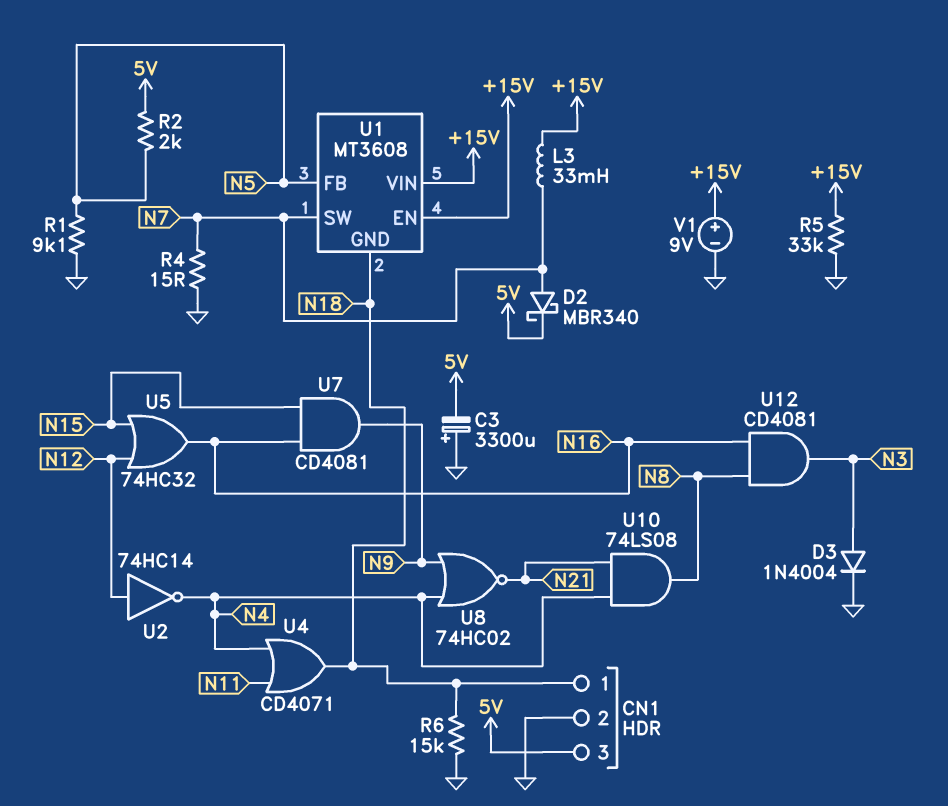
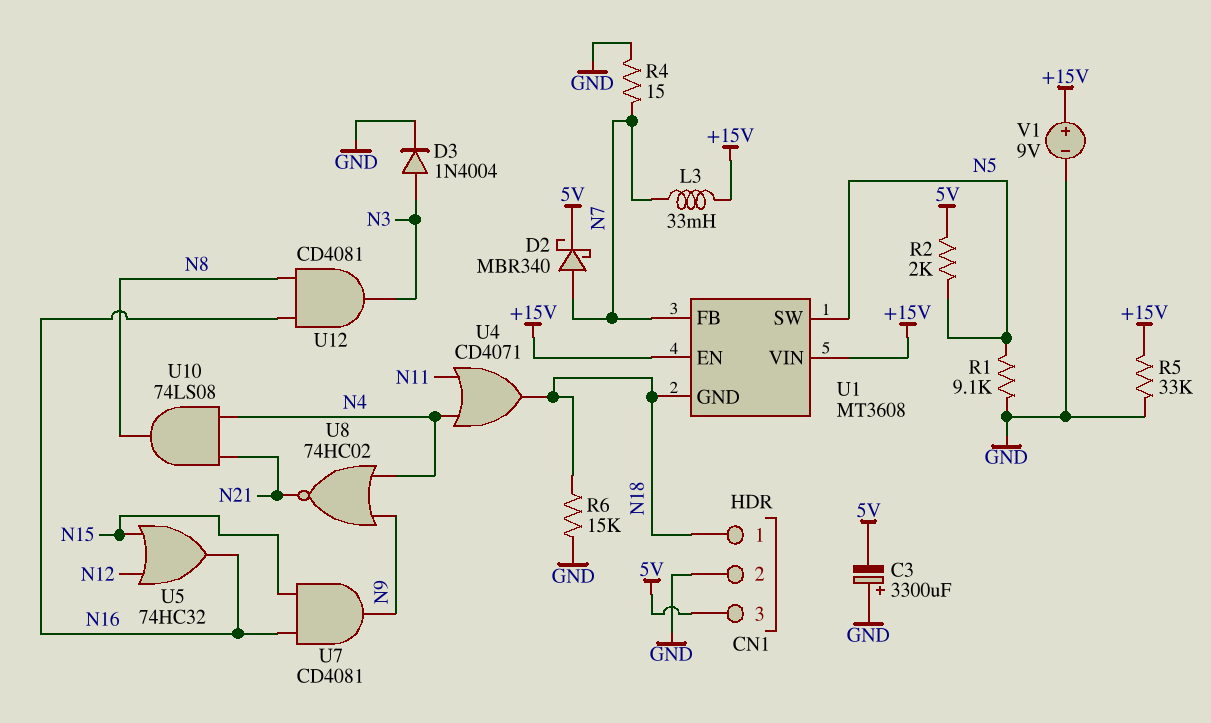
U1 pin FB: N5 -> N7
U1 pin SW: N7 -> N5
U2: NOT 74HC14 (in N12, out N4) -> none

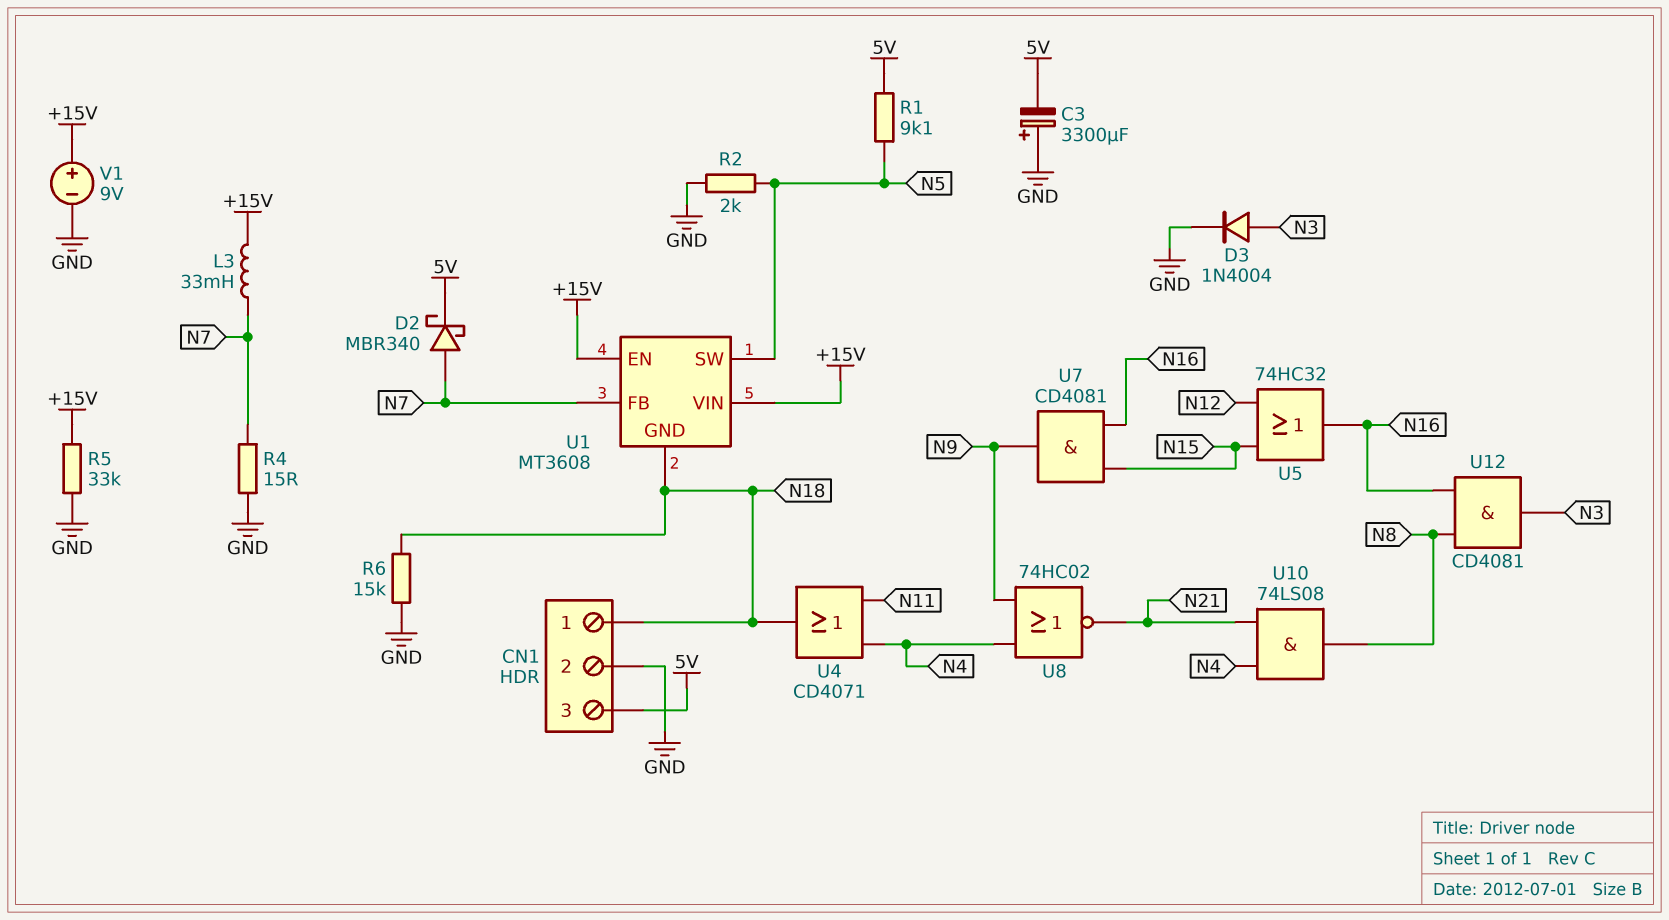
R1: 9.1k (GND, N5) -> 9.1k (5V, N5)
R2: 2k (5V, N5) -> 2k (GND, N5)

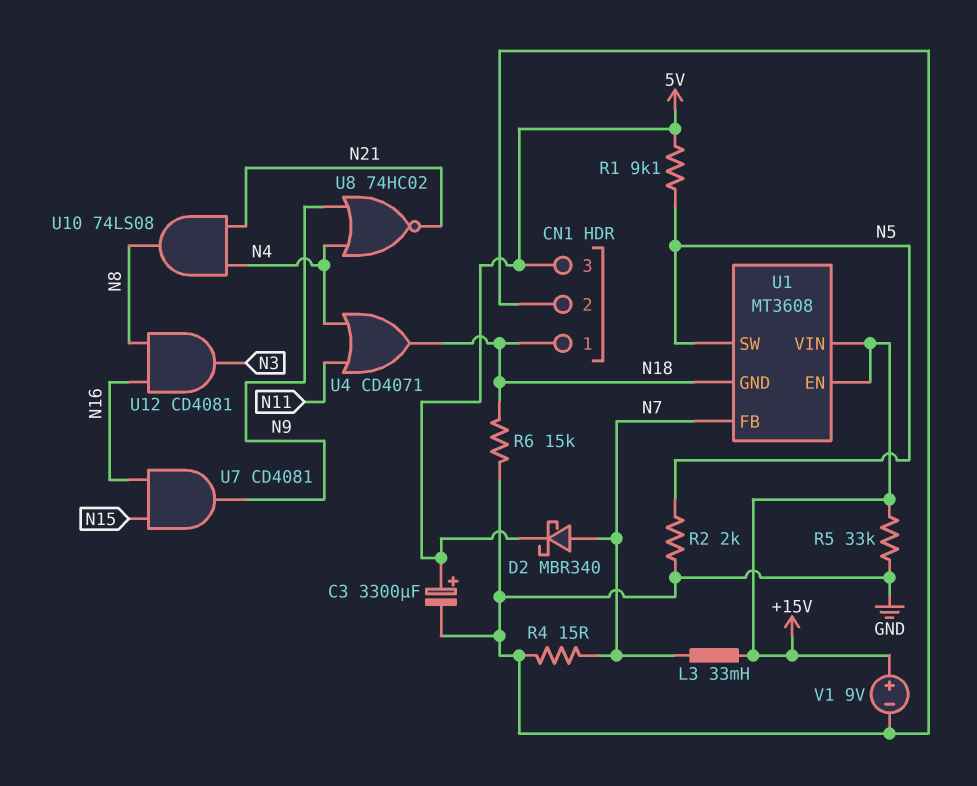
C3: 3300uF (plus GND, minus 5V) -> 3300uF (plus 5V, minus GND)
D3: diode 1N4004 (A N3, K GND) -> none
U5: OR 74HC32 (in N12, in N15, out N16) -> none

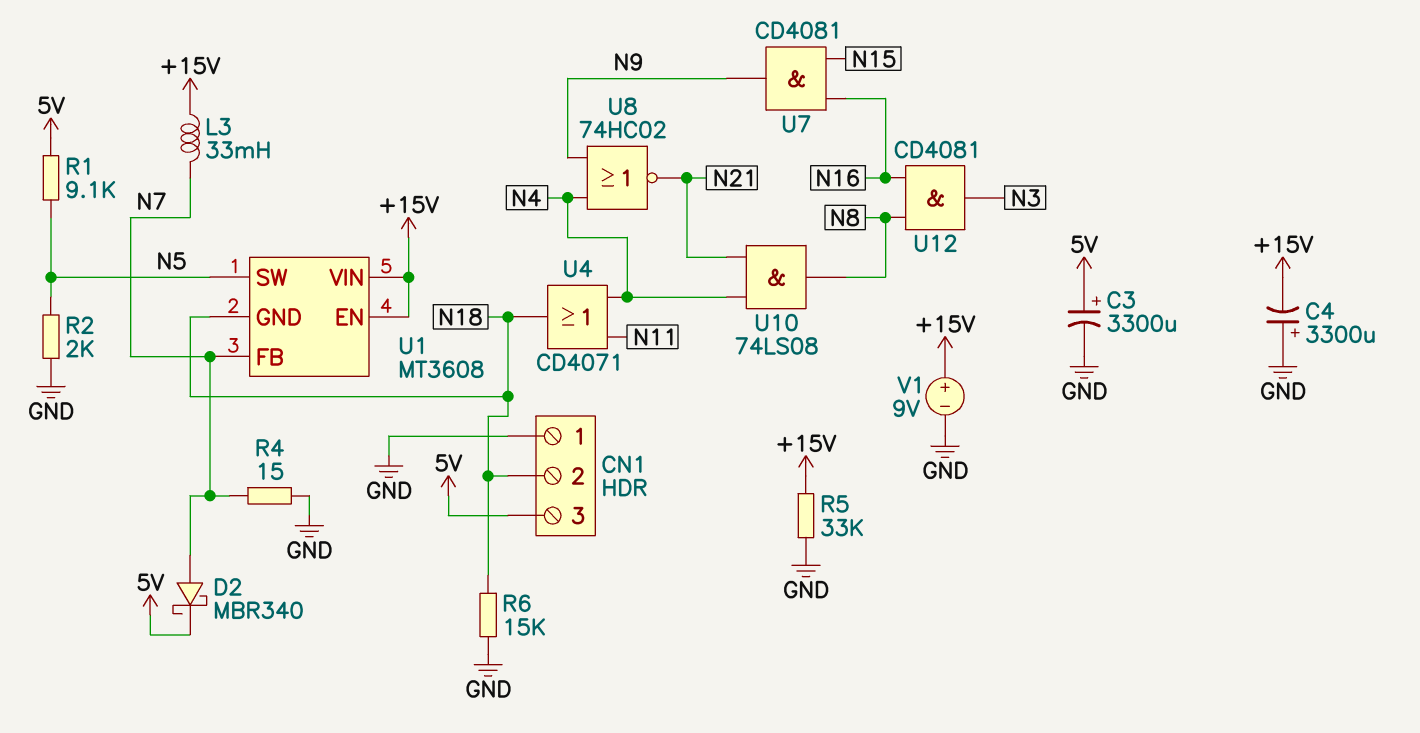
C4: none -> 3300uF (plus GND, minus +15V)
CN1 pin 1: N18 -> GND
CN1 pin 2: GND -> N18

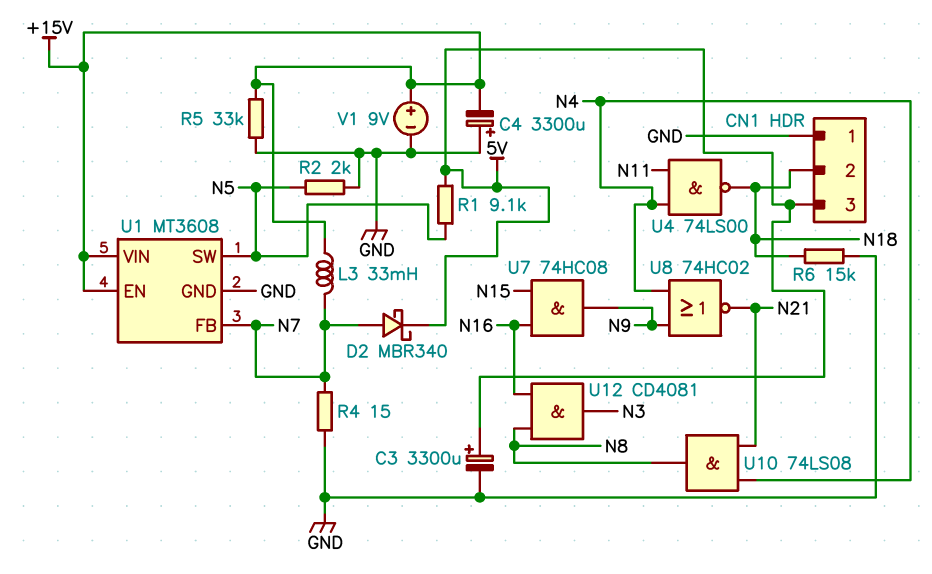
U1 pin GND: N18 -> GND
U4: OR CD4071 (in N4, in N11, out N18) -> NAND 74LS00 (in N4, in N11, out N18)
U7: AND CD4081 (in N15, in N16, out N9) -> AND 74HC08 (in N15, in N16, out N9)

